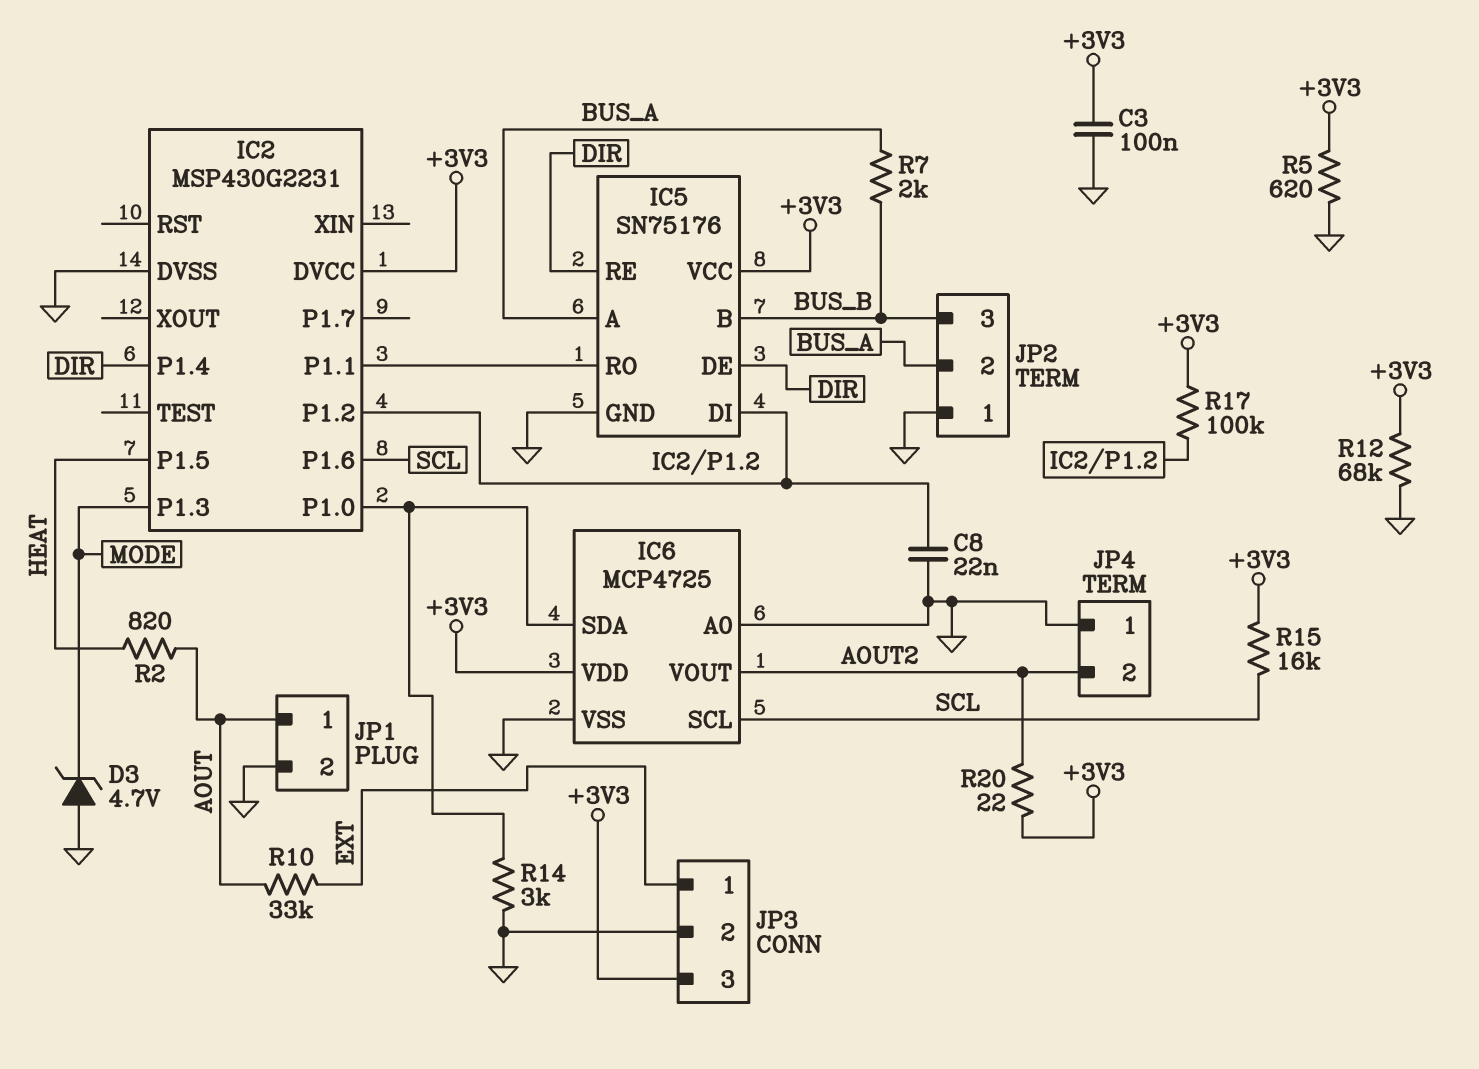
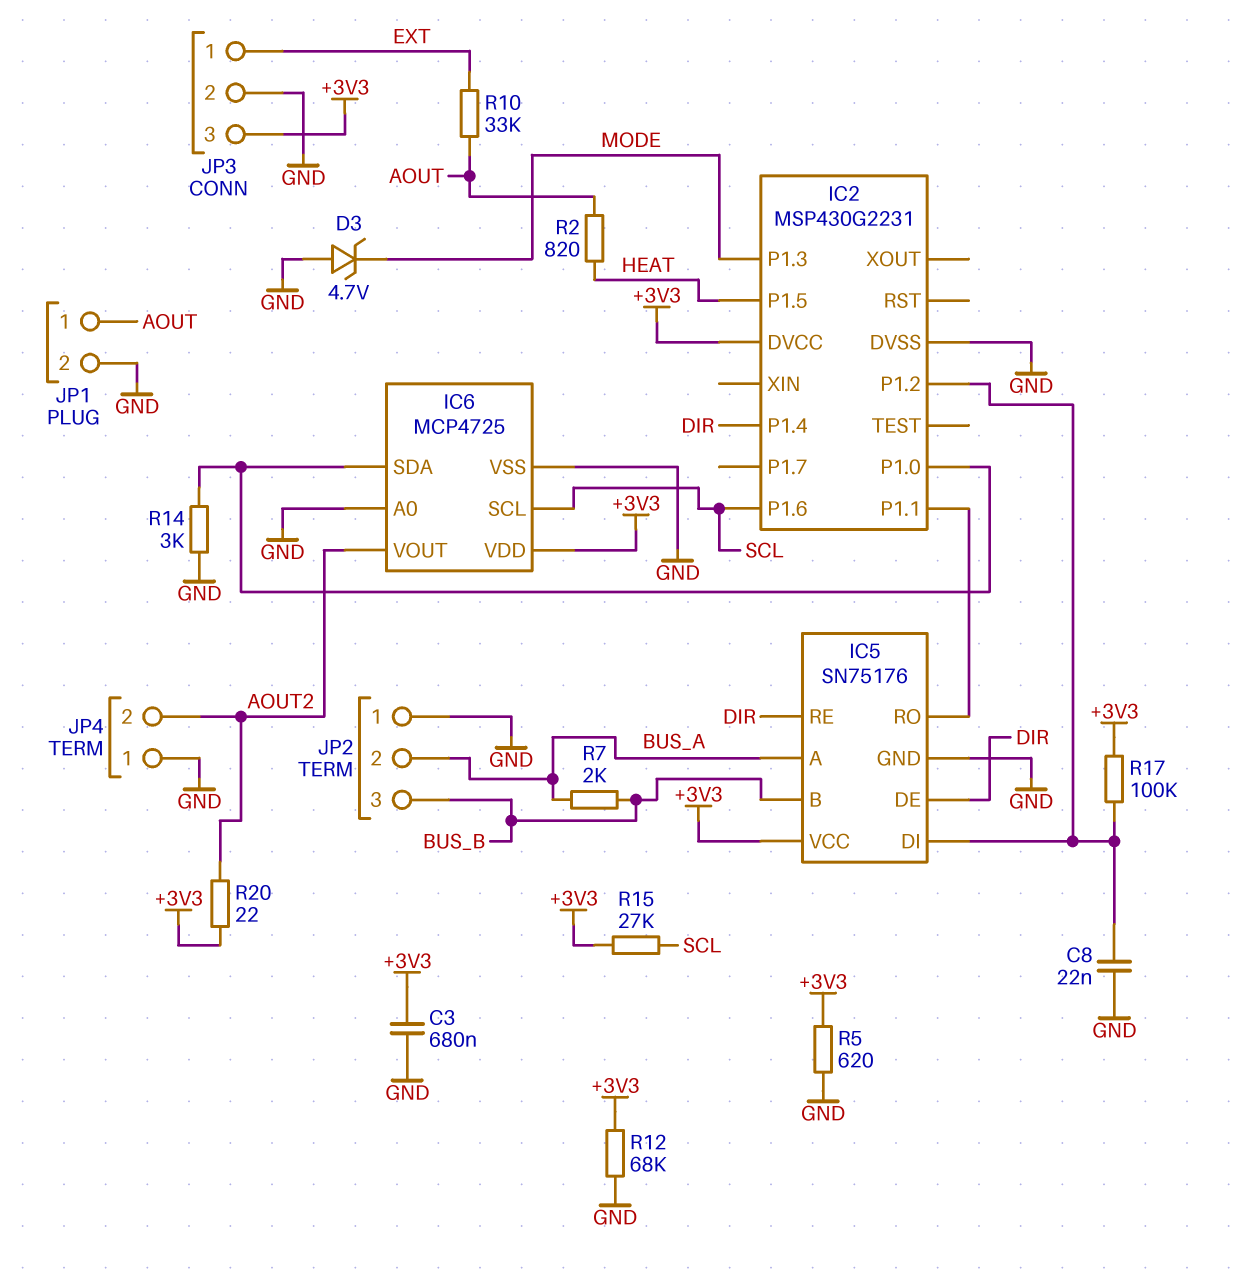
C3: 100nF (+3V3, GND) -> 680nF (+3V3, GND)
R15: 16k (+3V3, SCL) -> 27k (+3V3, SCL)

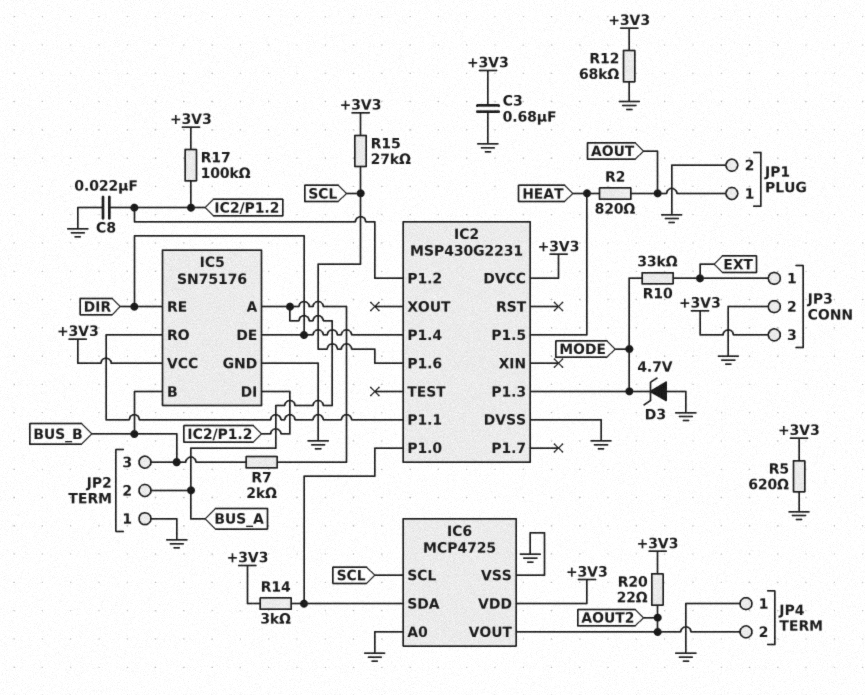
R10: 33k (AOUT, EXT) -> 33k (EXT, MODE)
R14: 3k (GND, IC2/P1.0) -> 3k (+3V3, IC2/P1.0)

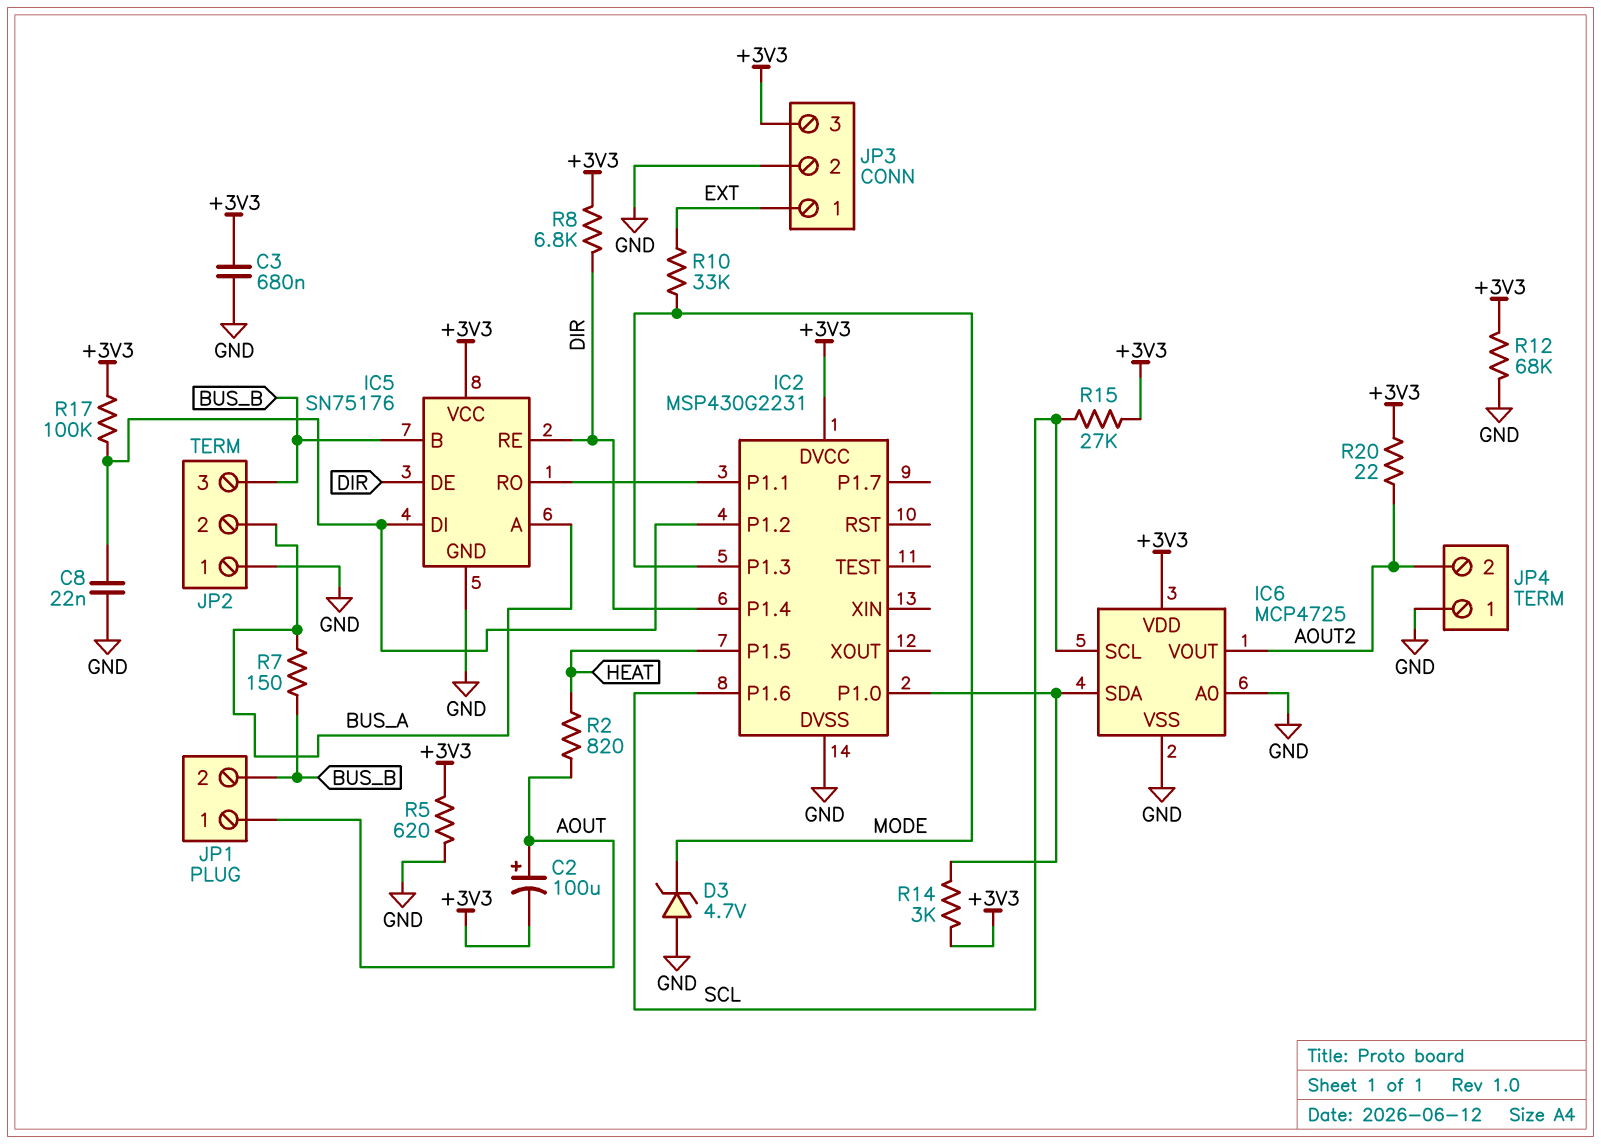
C2: none -> 100uF (plus AOUT, minus +3V3)
JP1 pin 2: GND -> BUS_B
R7: 2k (BUS_A, BUS_B) -> 150 (BUS_A, BUS_B)
R8: none -> 6.8k (+3V3, DIR)

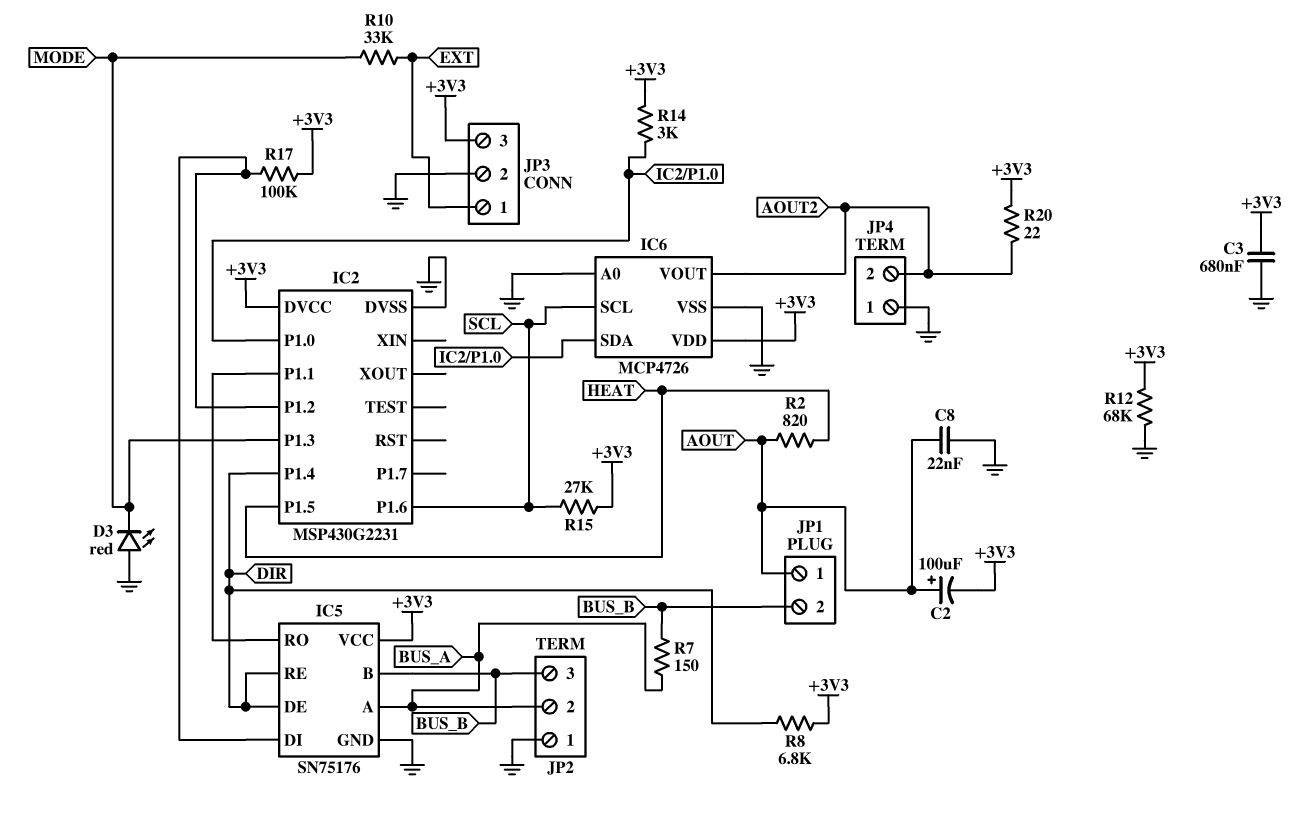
C8: 22nF (GND, IC2/P1.2) -> 22nF (AOUT, GND)
D3: zener 4.7V (A GND, K MODE) -> LED red (A GND, K MODE)
IC6: MCP4725 -> MCP4726
R5: 620 (+3V3, GND) -> none

